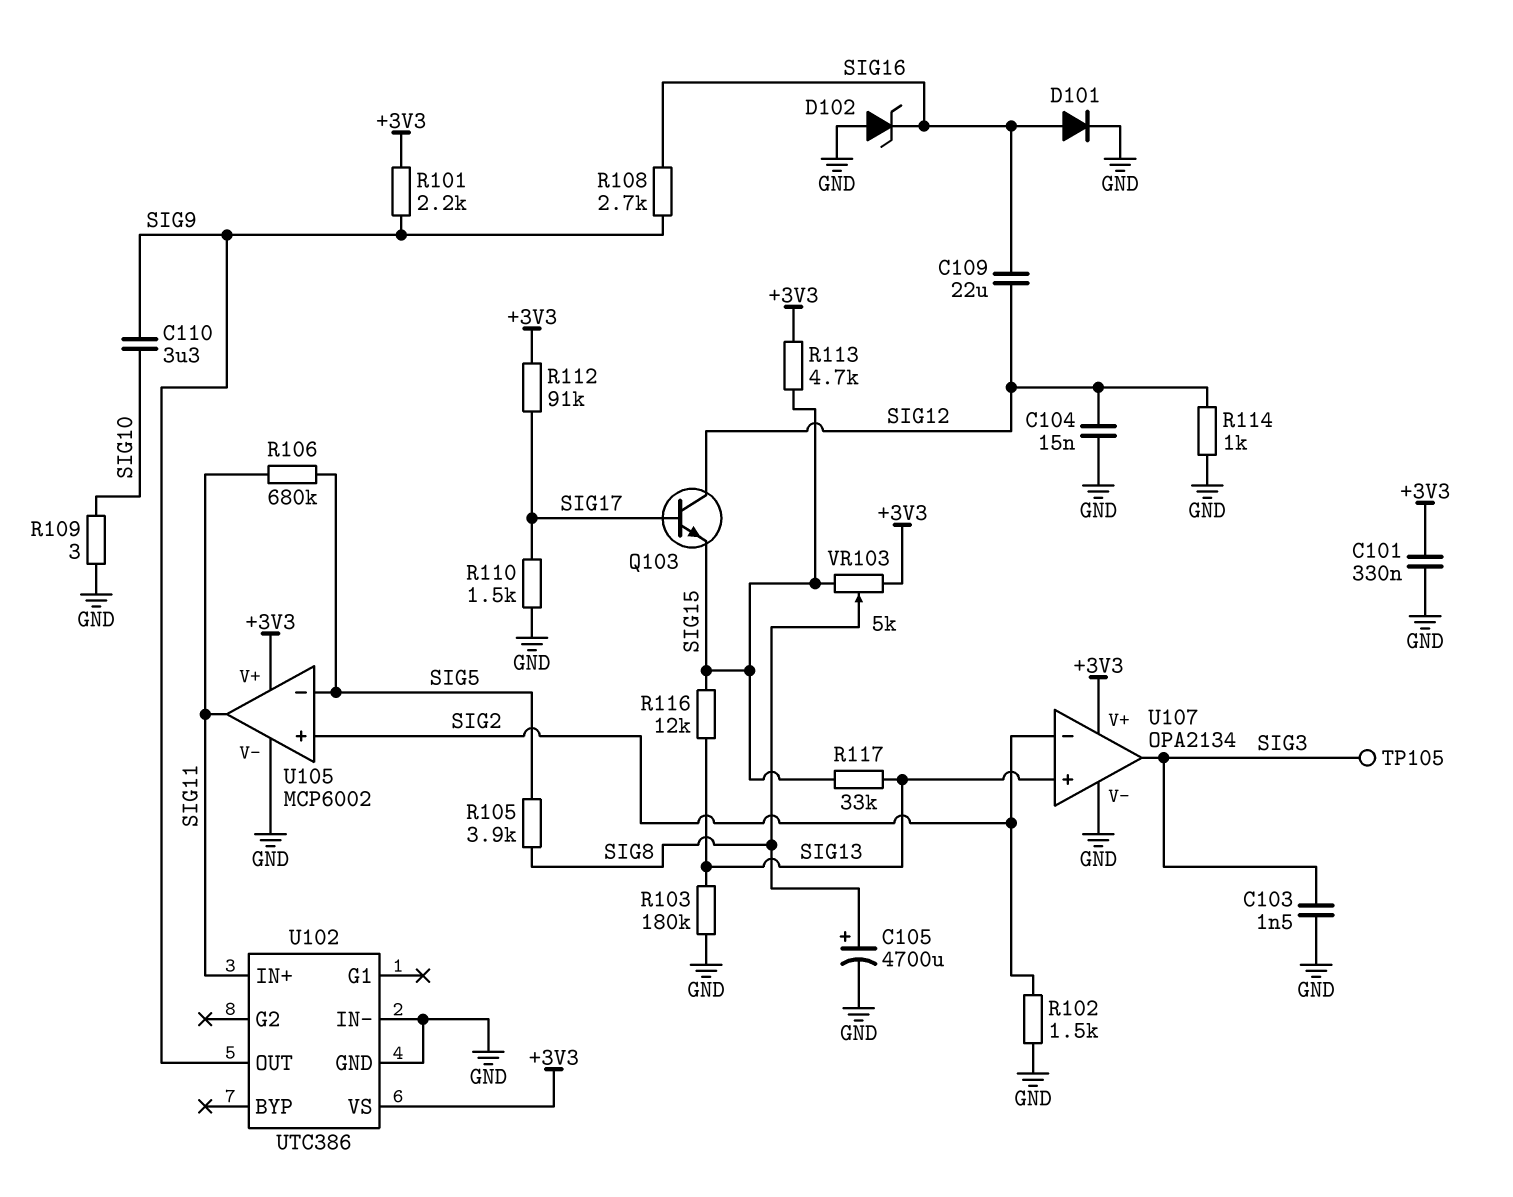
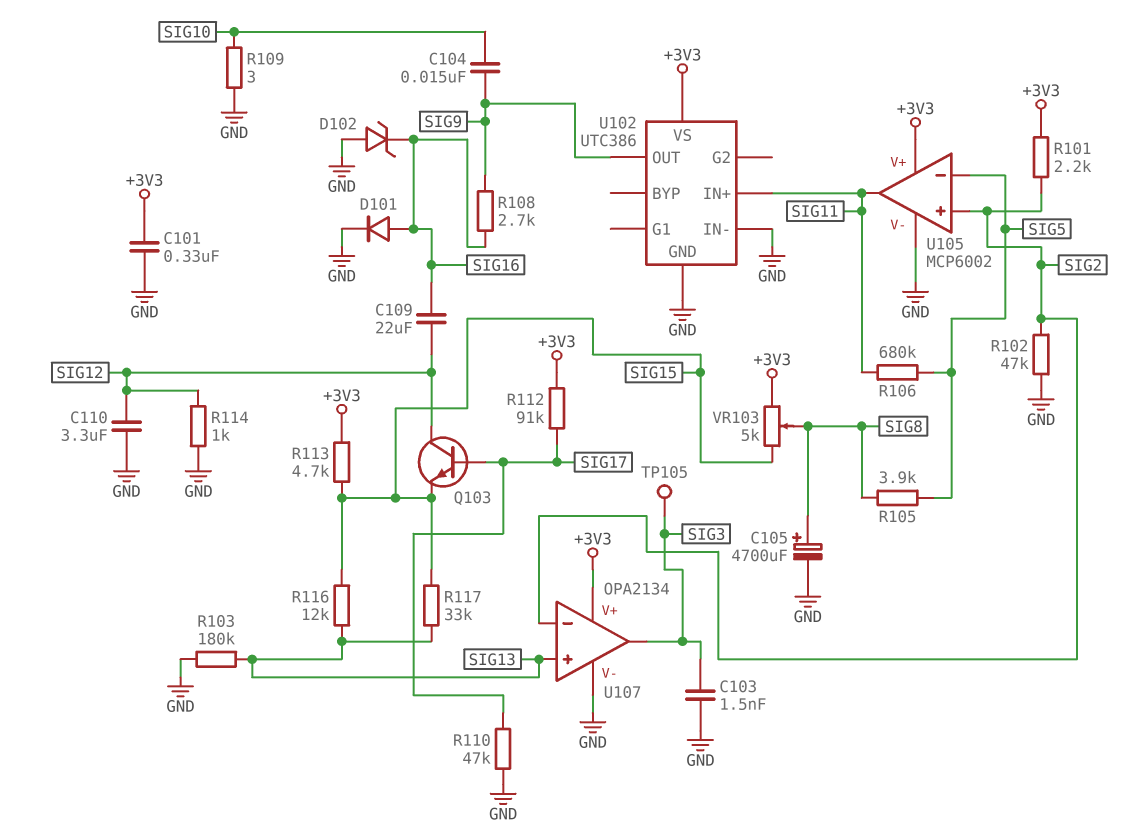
C104: 15nF (GND, SIG12) -> 15nF (SIG9, SIG10)
C110: 3.3uF (SIG9, SIG10) -> 3.3uF (GND, SIG12)
R101: 2.2k (+3V3, SIG9) -> 2.2k (+3V3, SIG2)
R102: 1.5k (GND, SIG2) -> 47k (GND, SIG2)
R110: 1.5k (GND, SIG17) -> 47k (GND, SIG17)

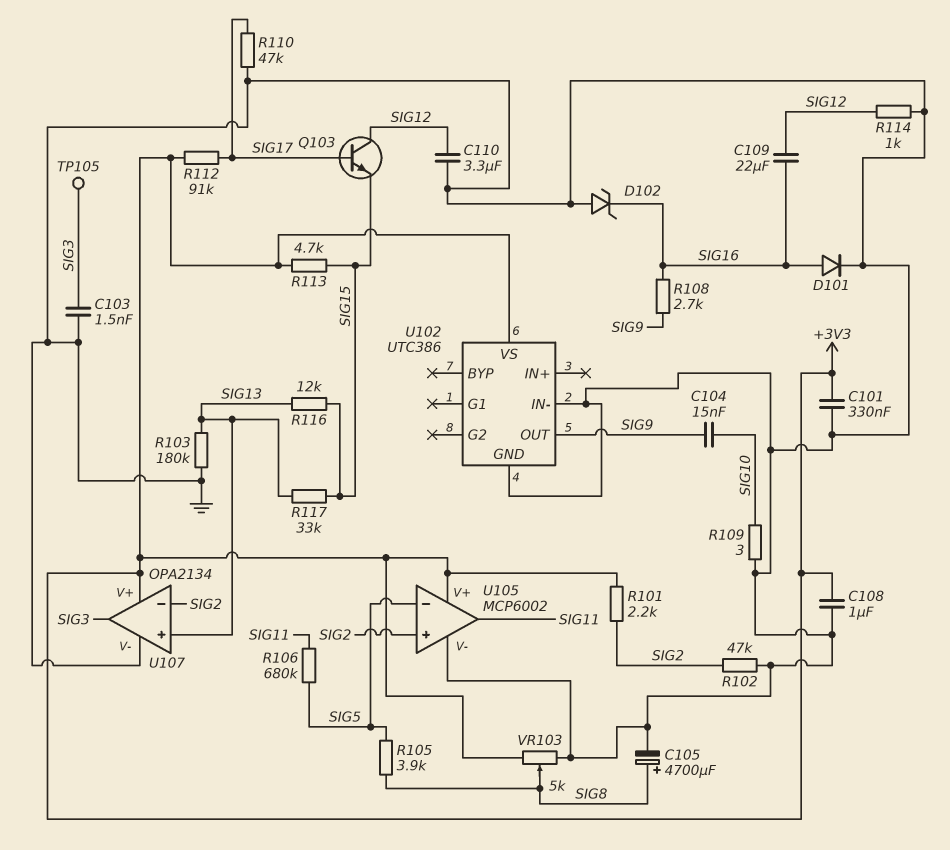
C108: none -> 1uF (+3V3, GND)
U102 pin IN+: SIG11 -> none
VR103: 5k (+3V3, SIG15, wiper SIG8) -> 5k (+3V3, GND, wiper SIG8)

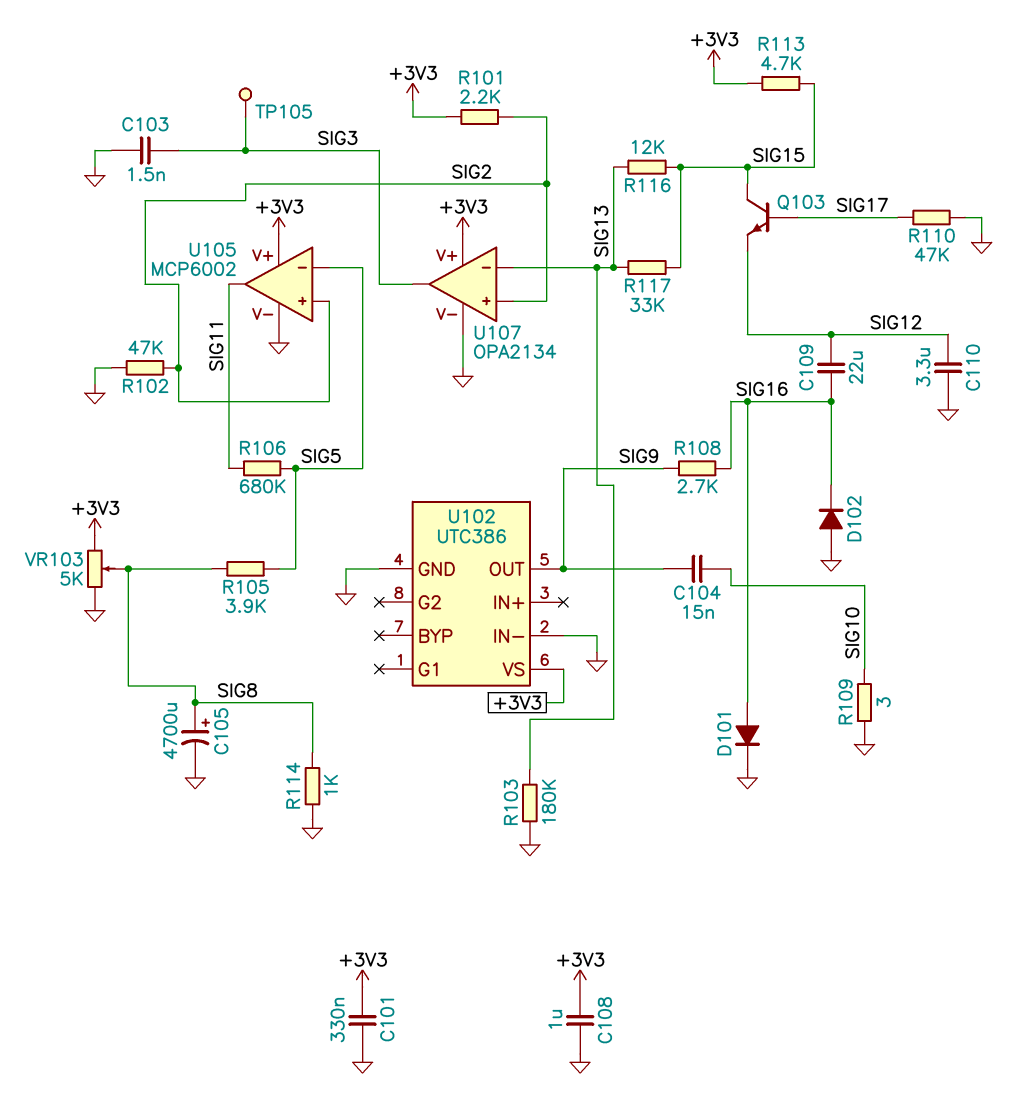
D102: zener (A GND, K SIG16) -> diode (A GND, K SIG16)
Q103: NPN (B SIG17, C SIG12, E SIG15) -> NPN (B SIG17, C SIG15, E SIG12)
R112: 91k (+3V3, SIG17) -> none
R114: 1k (GND, SIG12) -> 1k (GND, SIG8)
U107 pin in+: SIG13 -> SIG2
U107 pin in-: SIG2 -> SIG13

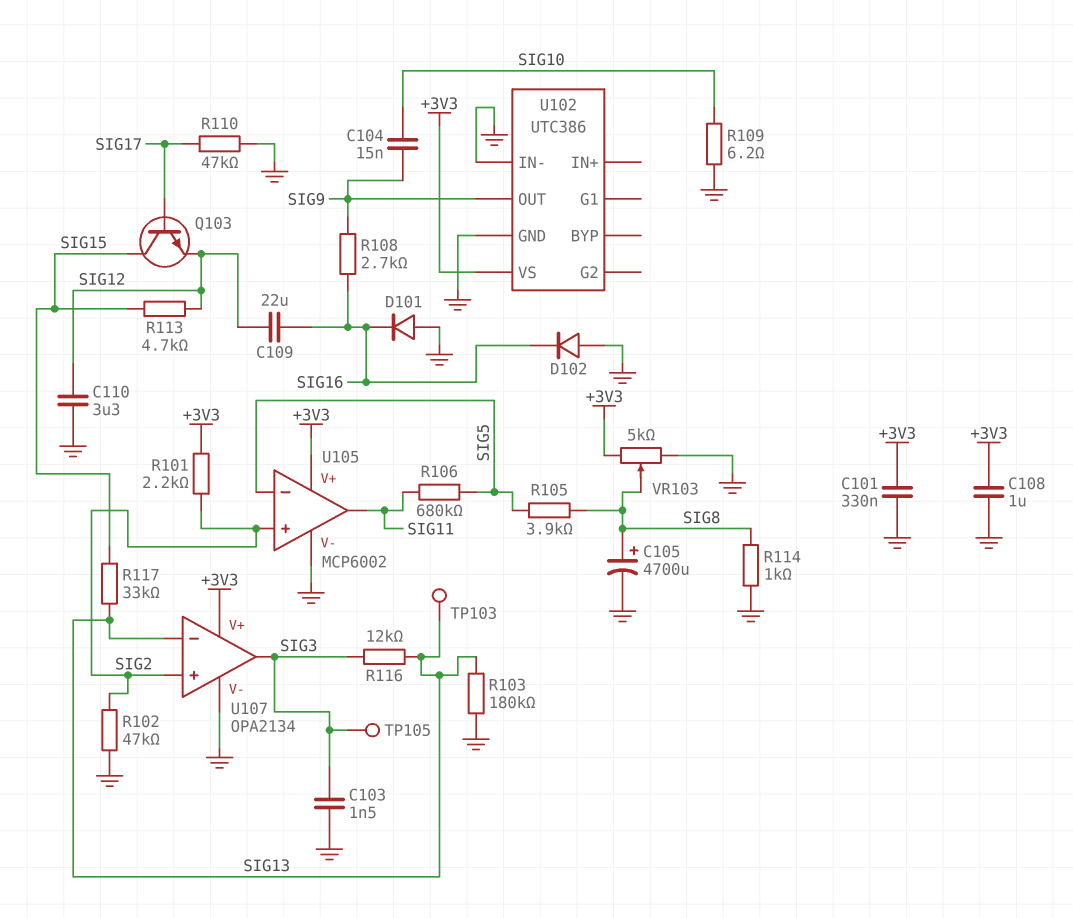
D101: diode (A SIG16, K GND) -> diode (A GND, K SIG16)
R109: 3 (GND, SIG10) -> 6.2 (GND, SIG10)
R113: 4.7k (+3V3, SIG15) -> 4.7k (SIG12, SIG15)
R116: 12k (SIG13, SIG15) -> 12k (SIG3, SIG13)
TP103: none -> test point (SIG13)

